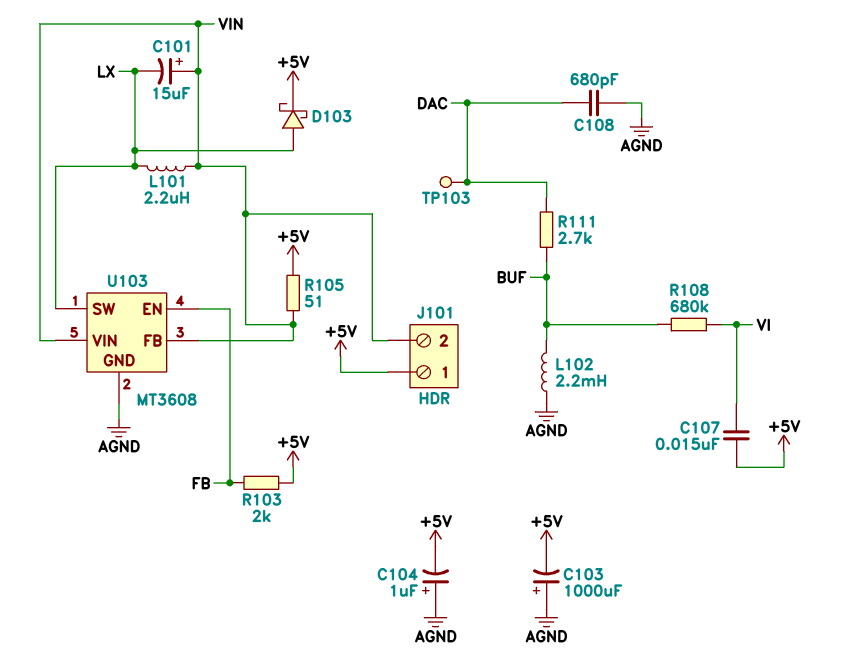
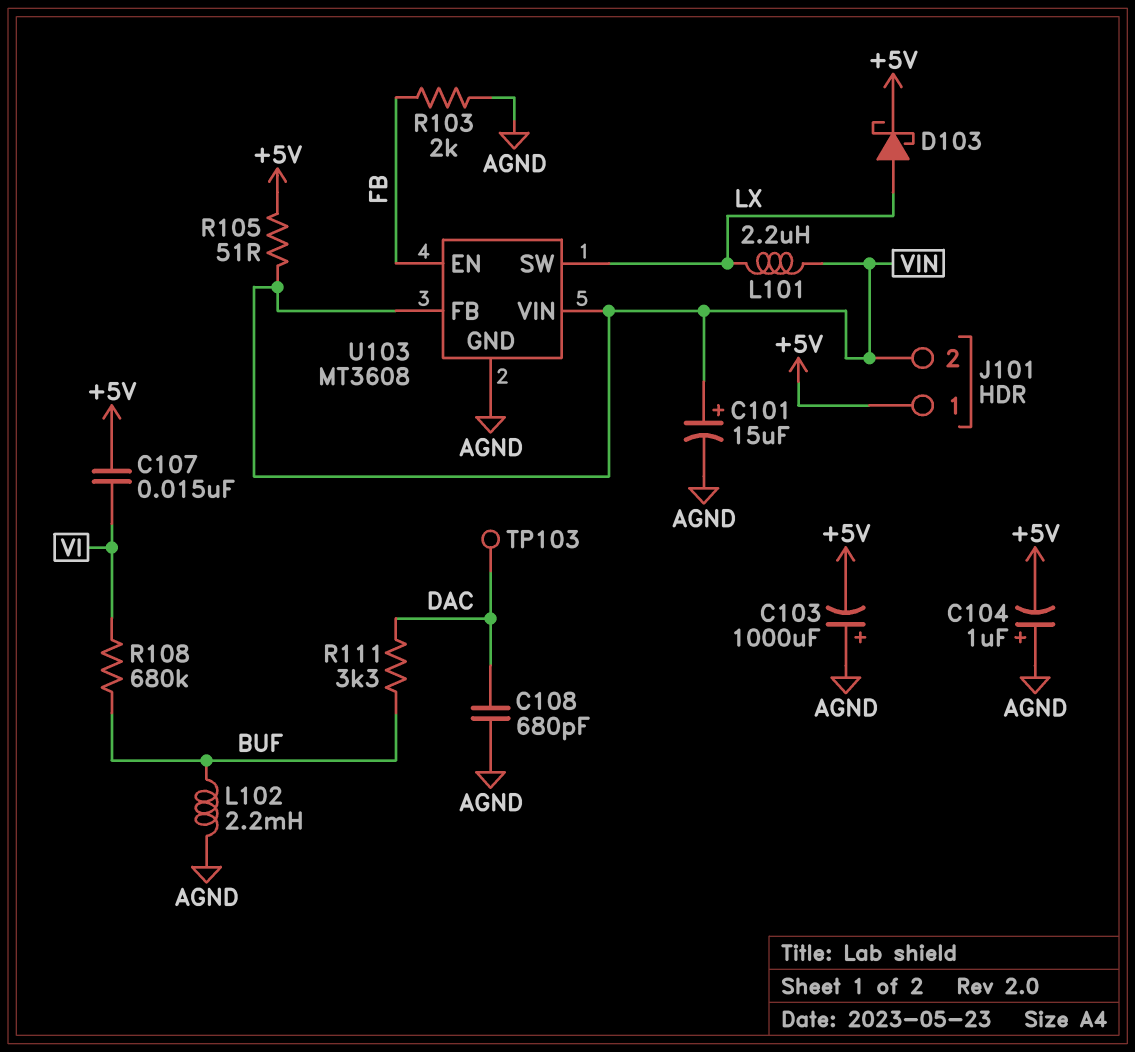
C101: 15uF (plus VIN, minus LX) -> 15uF (plus VIN, minus AGND)
R103: 2k (+5V, FB) -> 2k (AGND, FB)
R111: 2.7k (BUF, DAC) -> 3.3k (BUF, DAC)

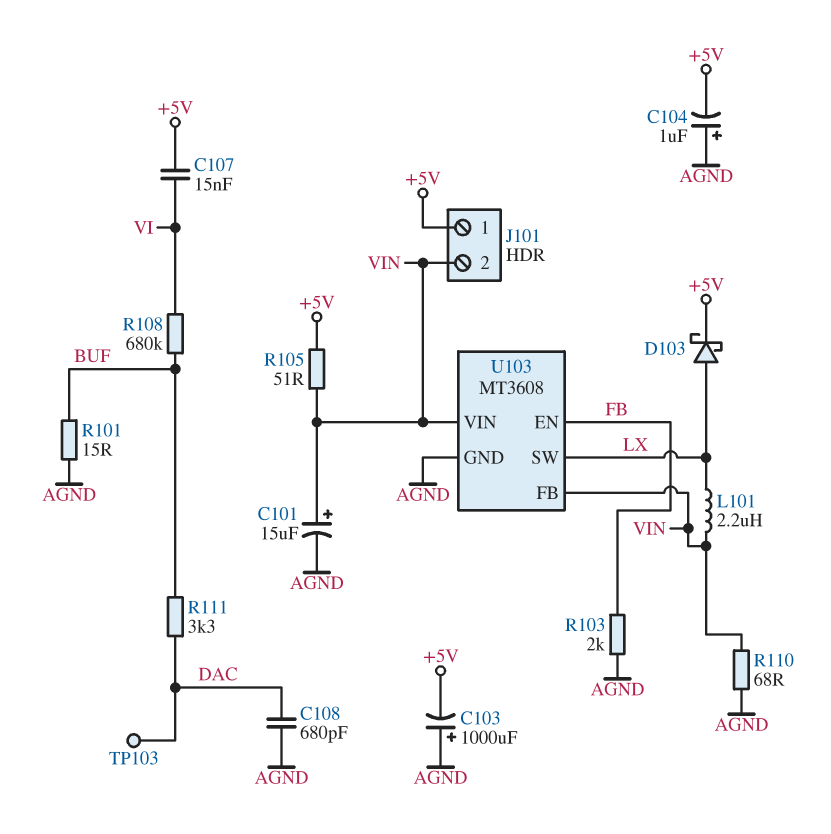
L102: 2.2mH (AGND, BUF) -> none
R101: none -> 15 (AGND, BUF)
R110: none -> 68 (AGND, VIN)

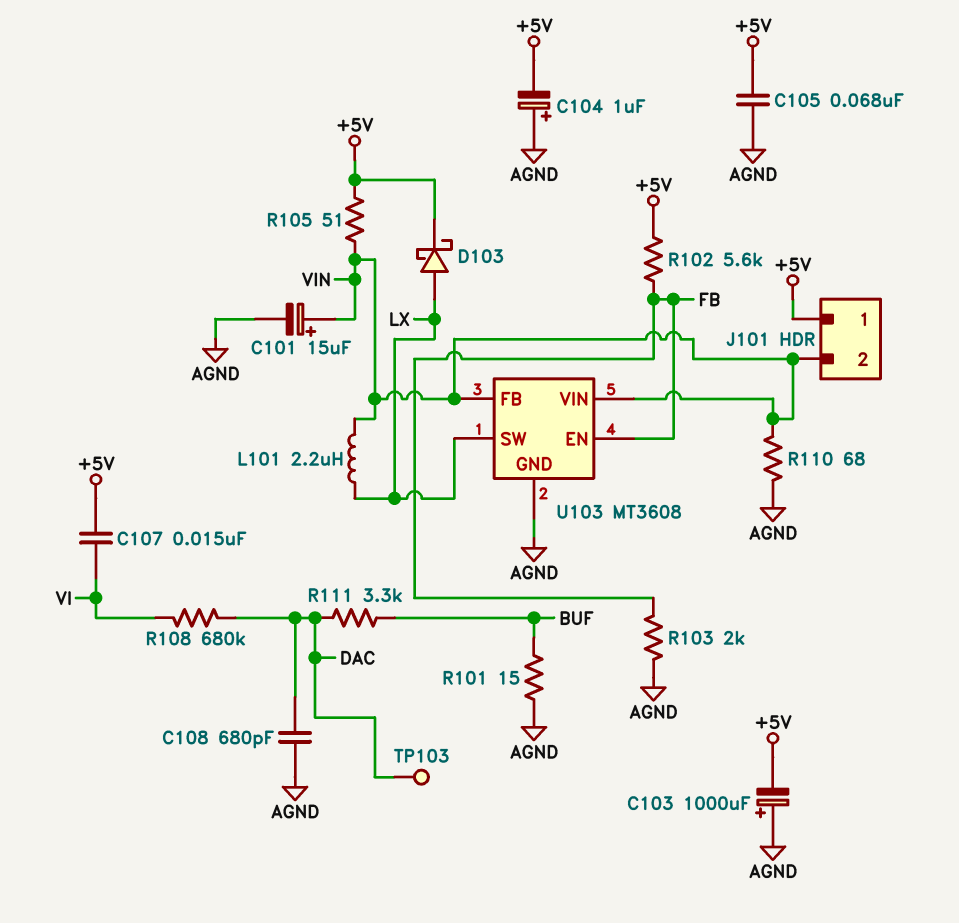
C105: none -> 68nF (+5V, AGND)
R102: none -> 5.6k (+5V, FB)
R108: 680k (BUF, VI) -> 680k (DAC, VI)

